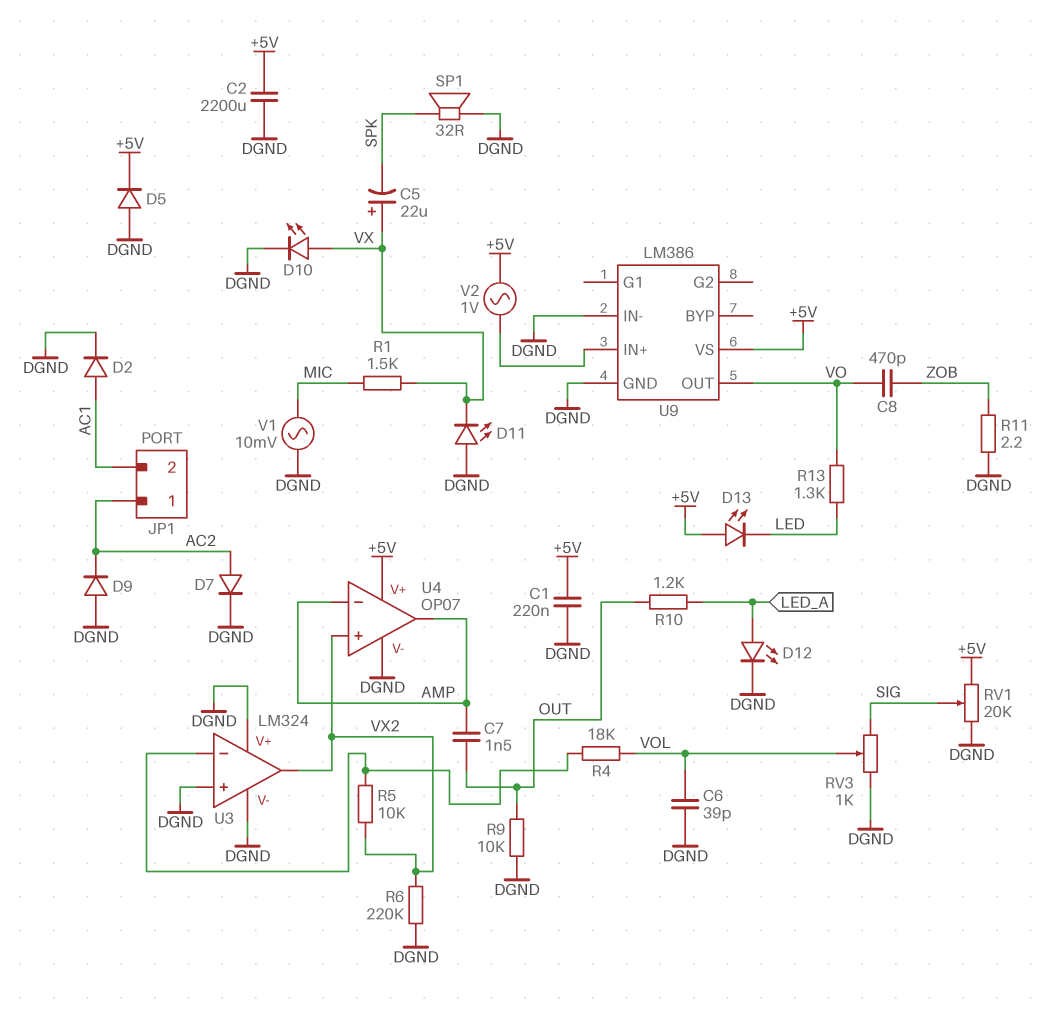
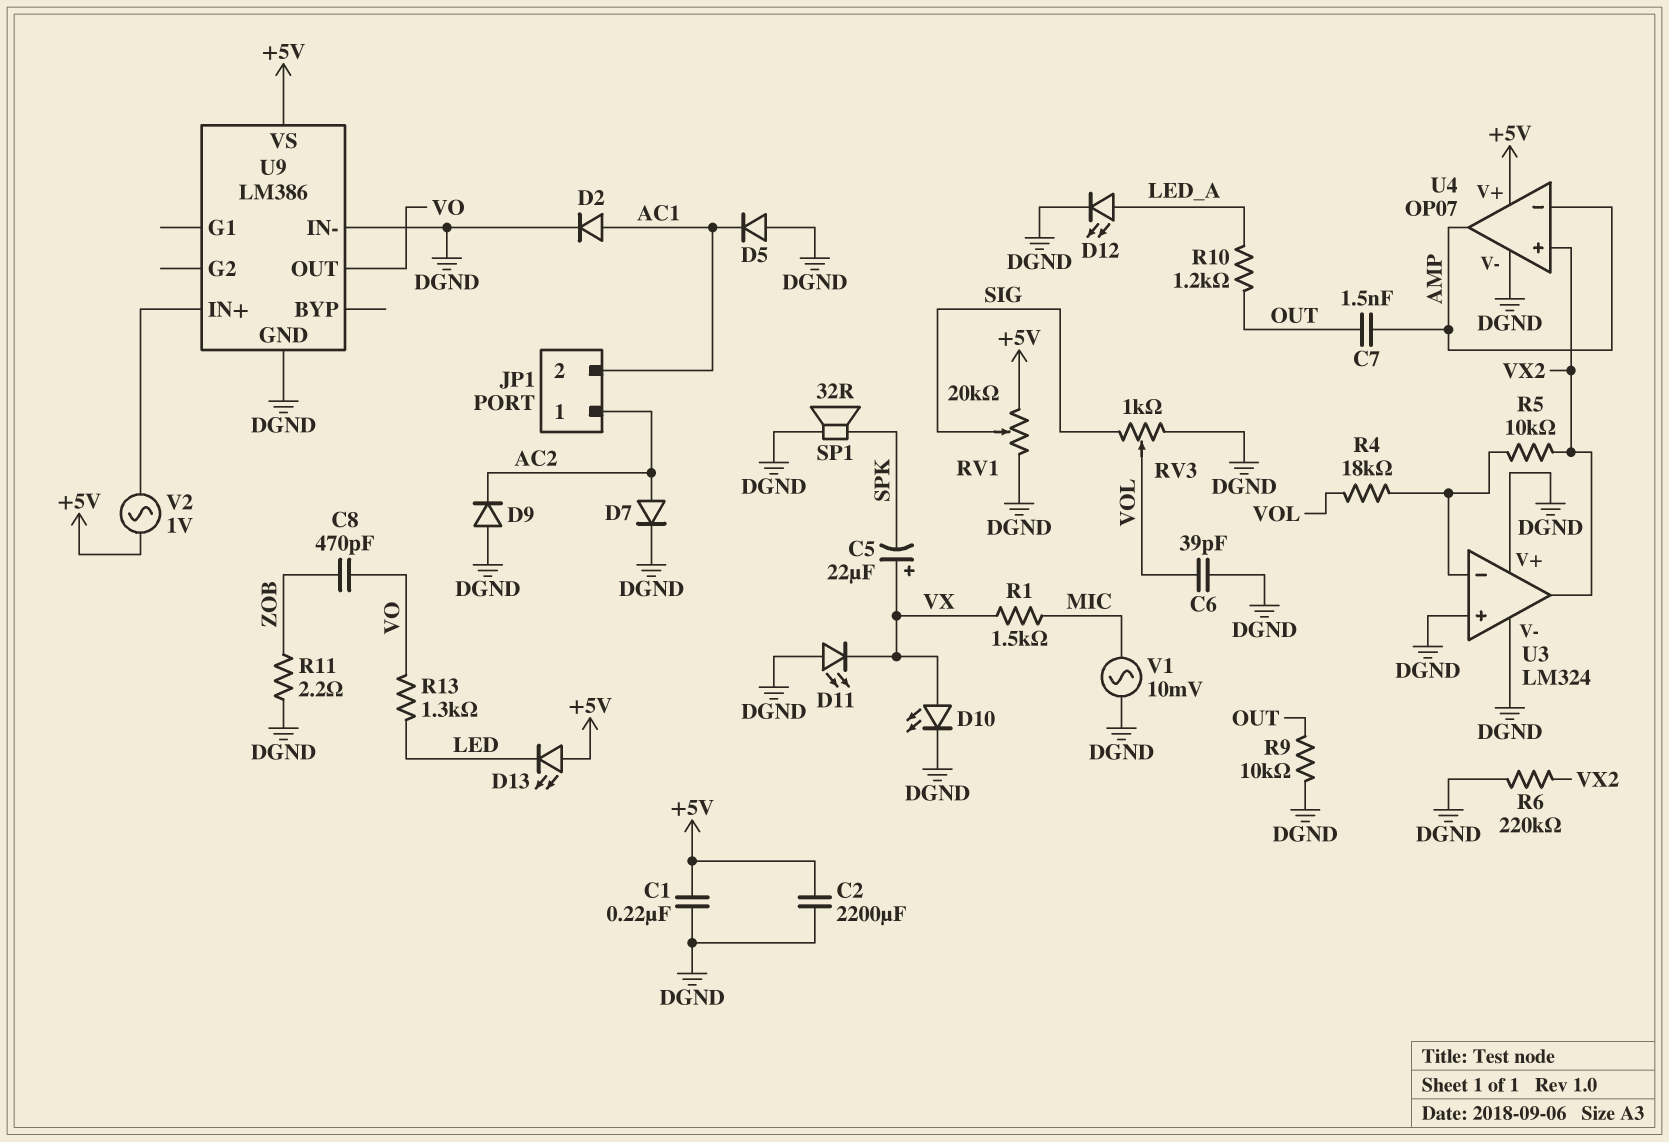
D5: diode (A DGND, K +5V) -> diode (A DGND, K AC1)

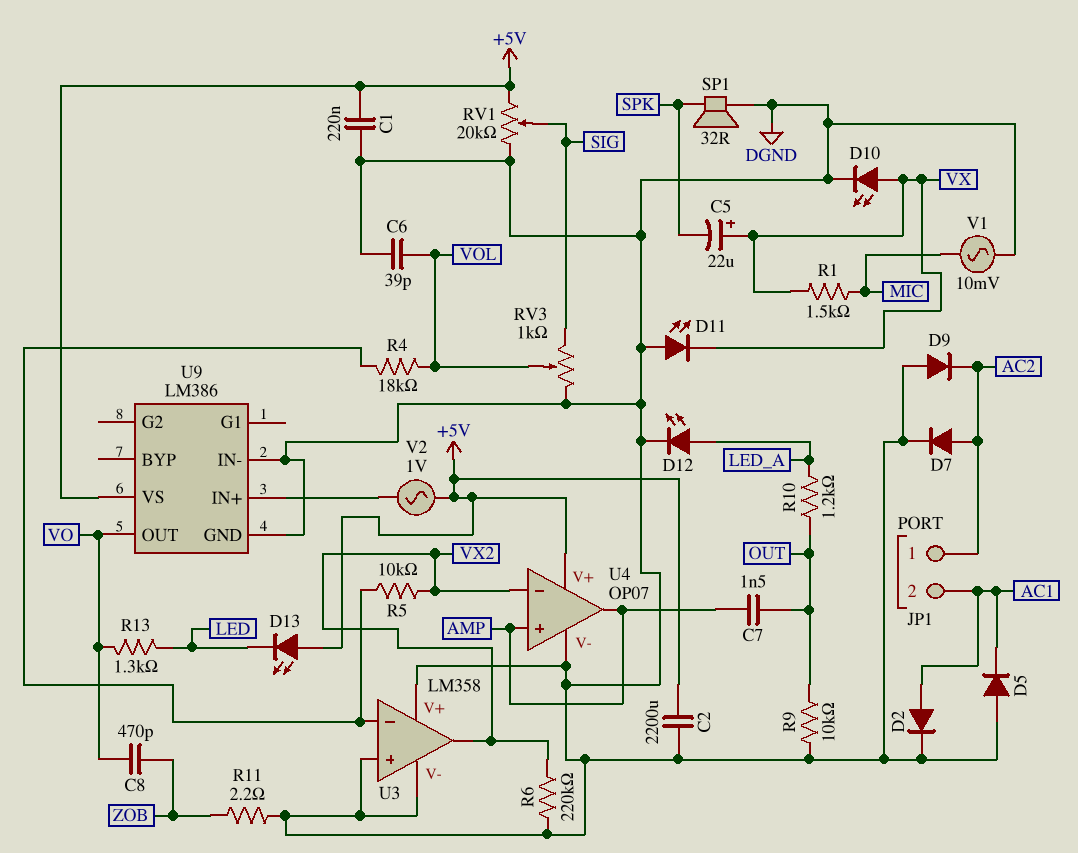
U3: LM324 -> LM358
U4 pin in+: VX2 -> AMP
U4 pin in-: AMP -> VX2

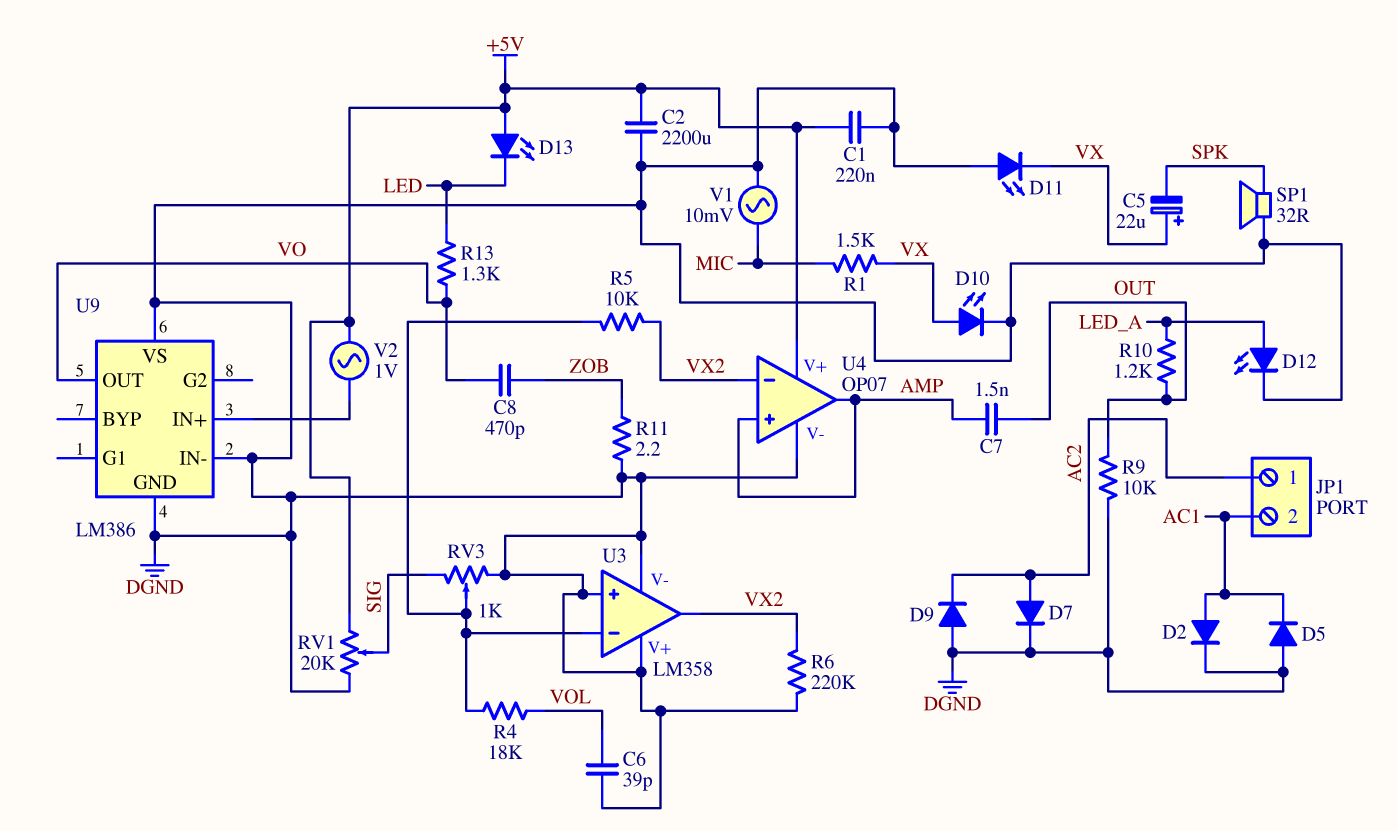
RV3: 1k (DGND, SIG, wiper VOL) -> 1k (DGND, SIG, wiper U3/in-)
U9 pin VS: +5V -> DGND

